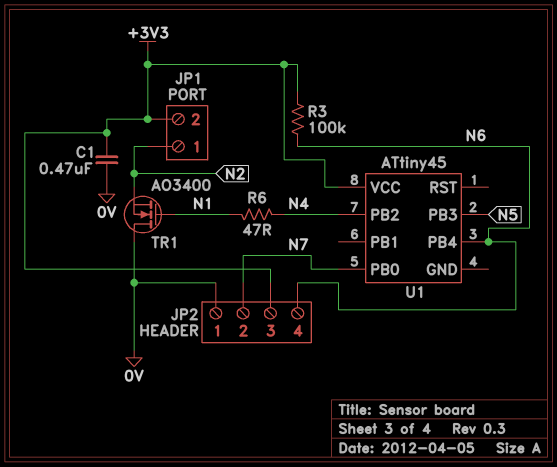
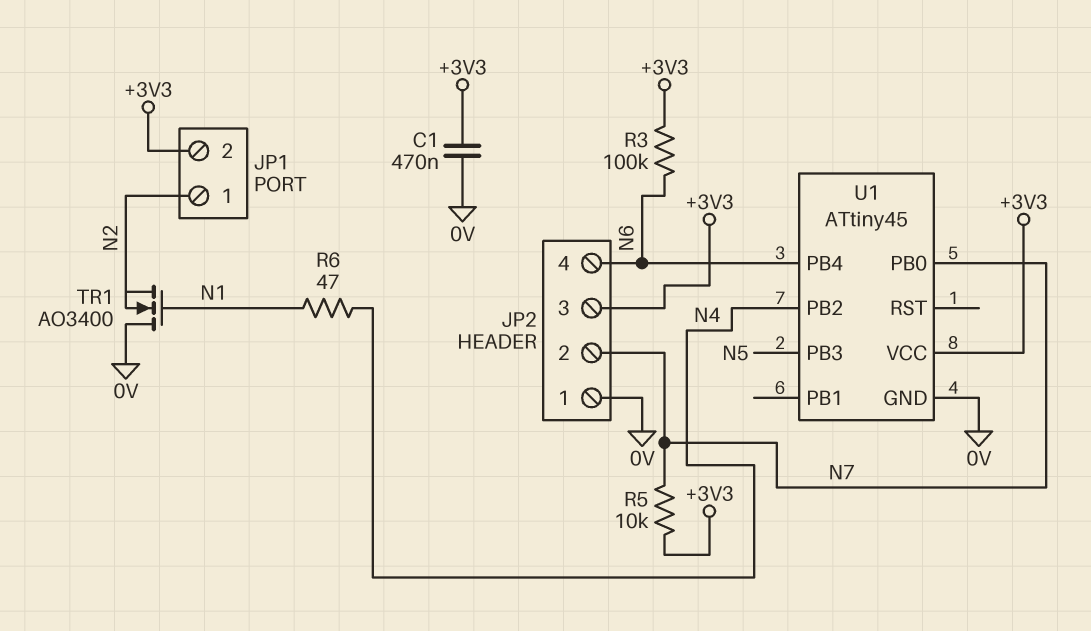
R5: none -> 10k (+3V3, N7)
U1 pin GND: none -> 0V

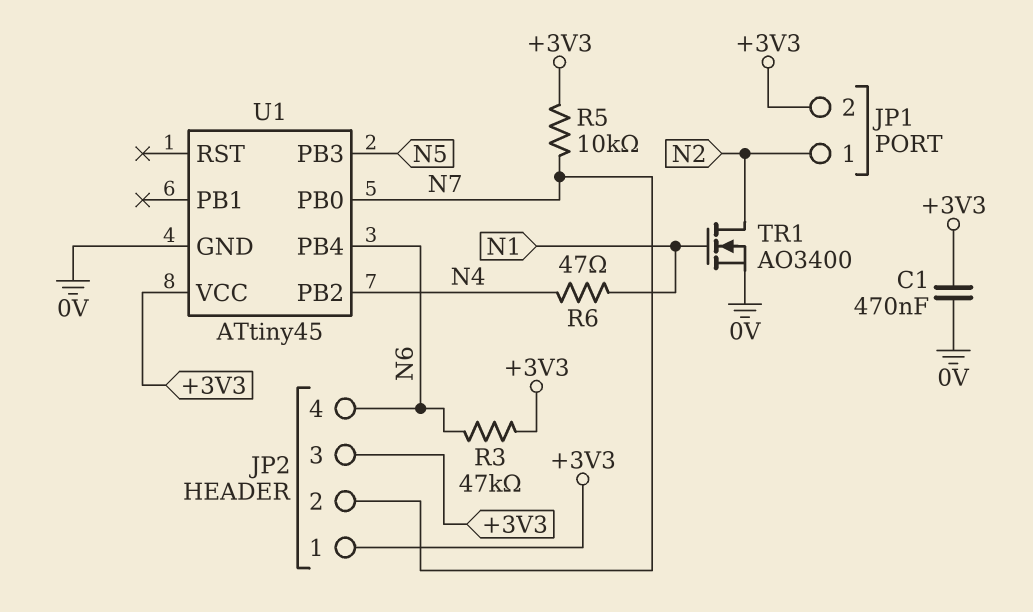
JP2 pin 1: 0V -> +3V3
R3: 100k (+3V3, N6) -> 47k (+3V3, N6)
TR1: NMOS AO3400 (G N1, D 0V, S N2) -> NMOS AO3400 (G N1, D N2, S 0V)

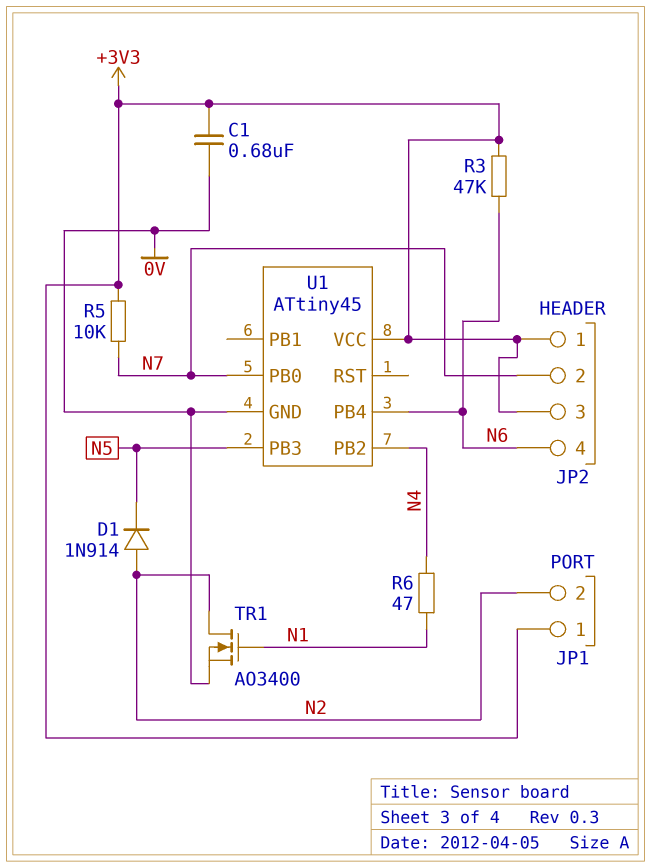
C1: 470nF (+3V3, 0V) -> 680nF (+3V3, 0V)
D1: none -> diode 1N914 (A N2, K N5)
JP1 pin 1: N2 -> +3V3
JP1 pin 2: +3V3 -> N2

